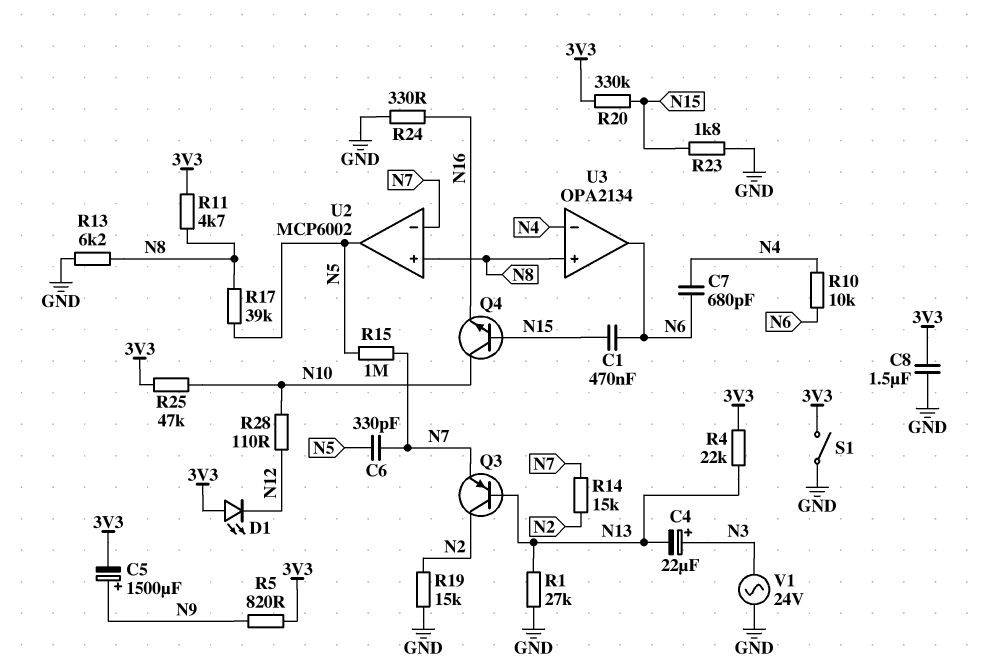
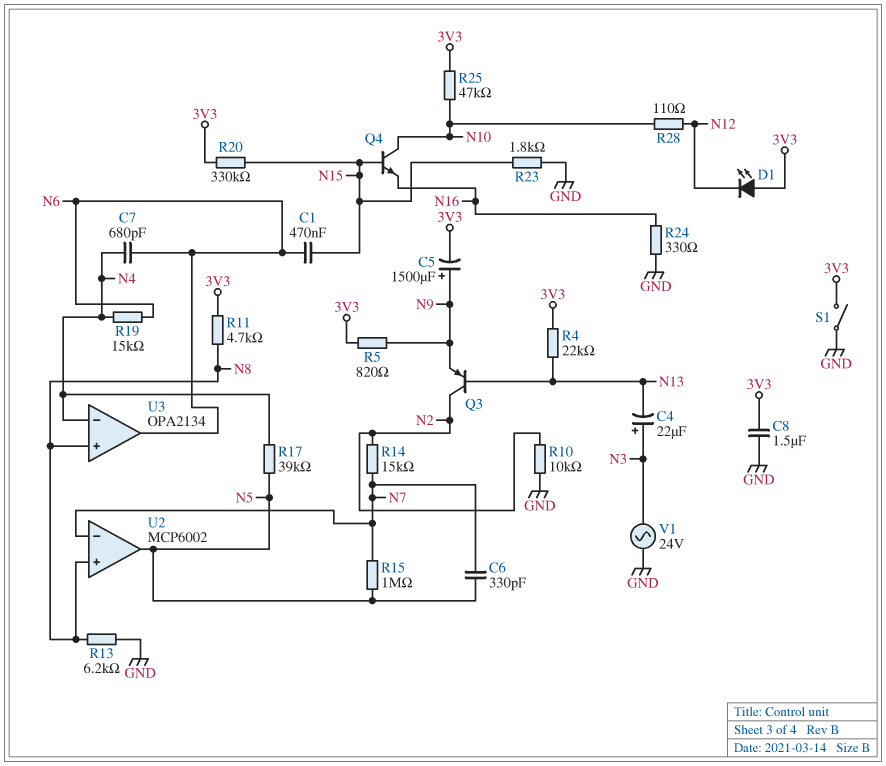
Q3: PNP (B N13, C N2, E N7) -> PNP (B N13, C N2, E N9)
R1: 27k (GND, N13) -> none
R10: 10k (N4, N6) -> 10k (GND, N2)
R17: 39k (N5, N8) -> 39k (N4, N5)
R19: 15k (GND, N2) -> 15k (N4, N6)

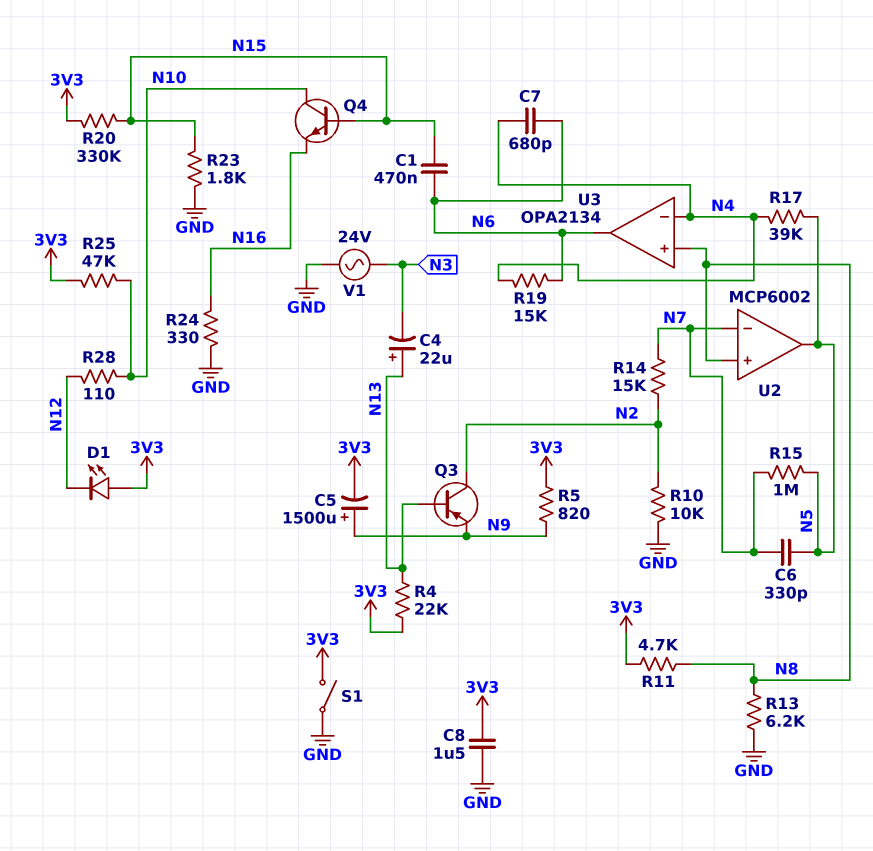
C4: 22uF (plus N3, minus N13) -> 22uF (plus N13, minus N3)

